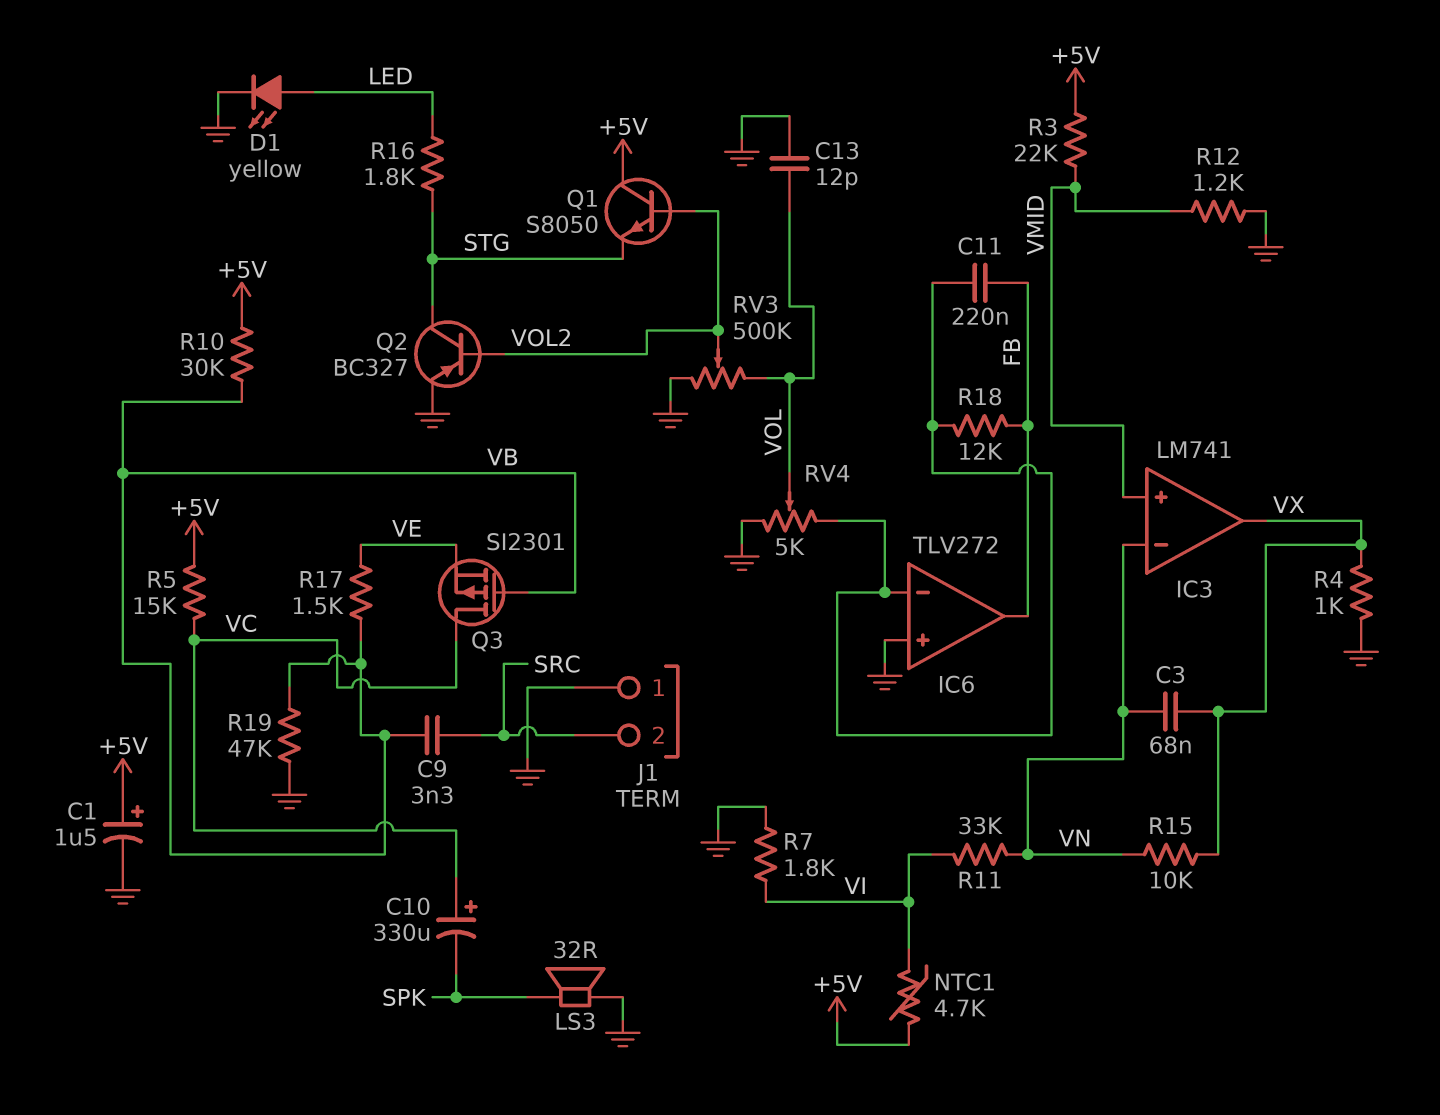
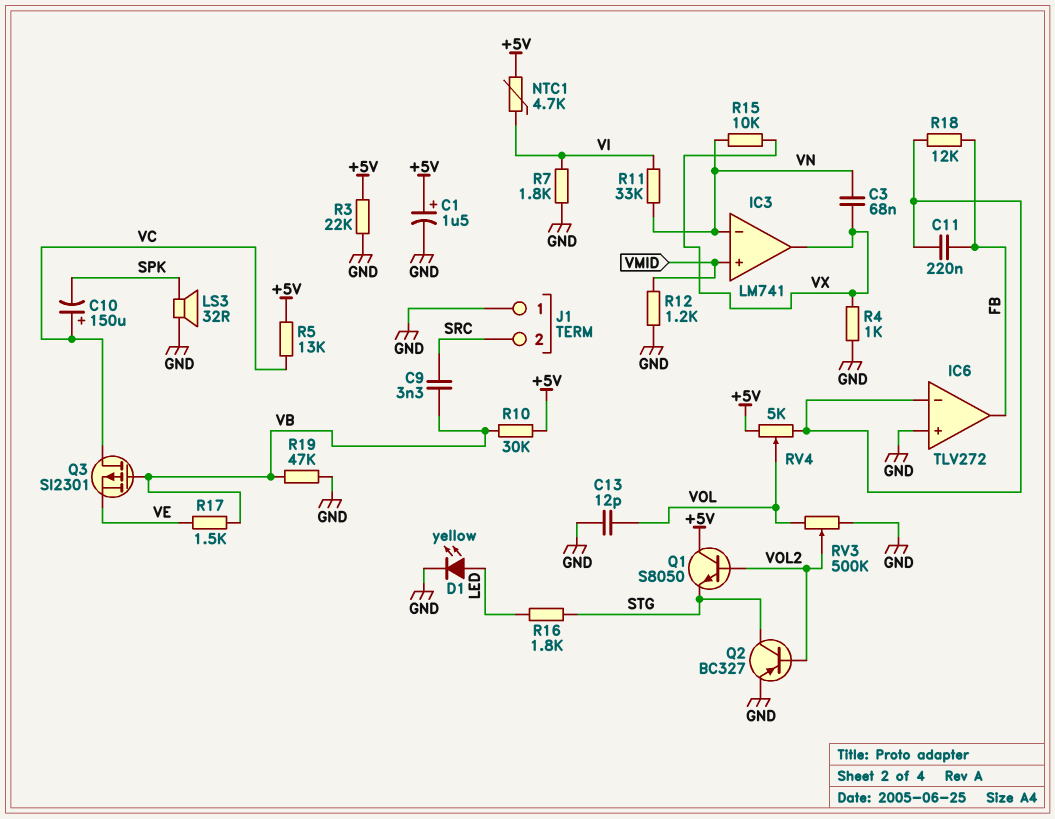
C10: 330uF (plus VC, minus SPK) -> 150uF (plus VC, minus SPK)
R3: 22k (+5V, VMID) -> 22k (+5V, GND)
R5: 15k (+5V, VC) -> 13k (+5V, VC)
RV4: 5k (GND, IC6/in-, wiper VOL) -> 5k (+5V, IC6/in-, wiper VOL)

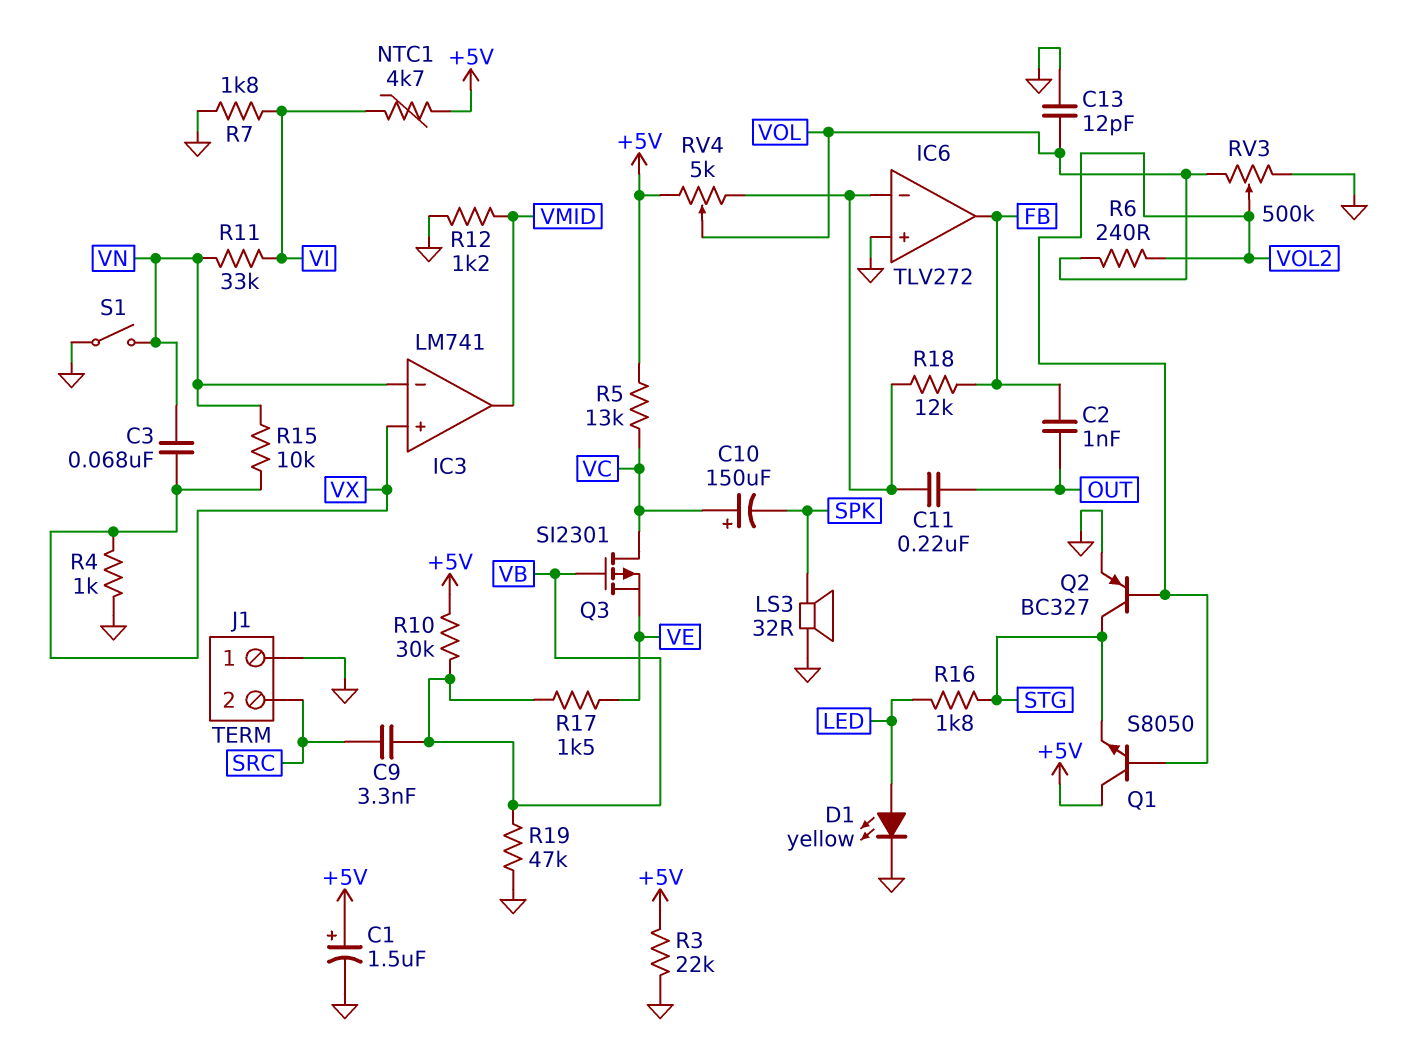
C2: none -> 1nF (FB, OUT)
C11: 220nF (FB, IC6/in-) -> 220nF (IC6/in-, OUT)
IC3 pin in+: VMID -> VX
IC3 pin out: VX -> VMID
R6: none -> 240 (VOL, VOL2)
S1: none -> switch (GND, VN)

